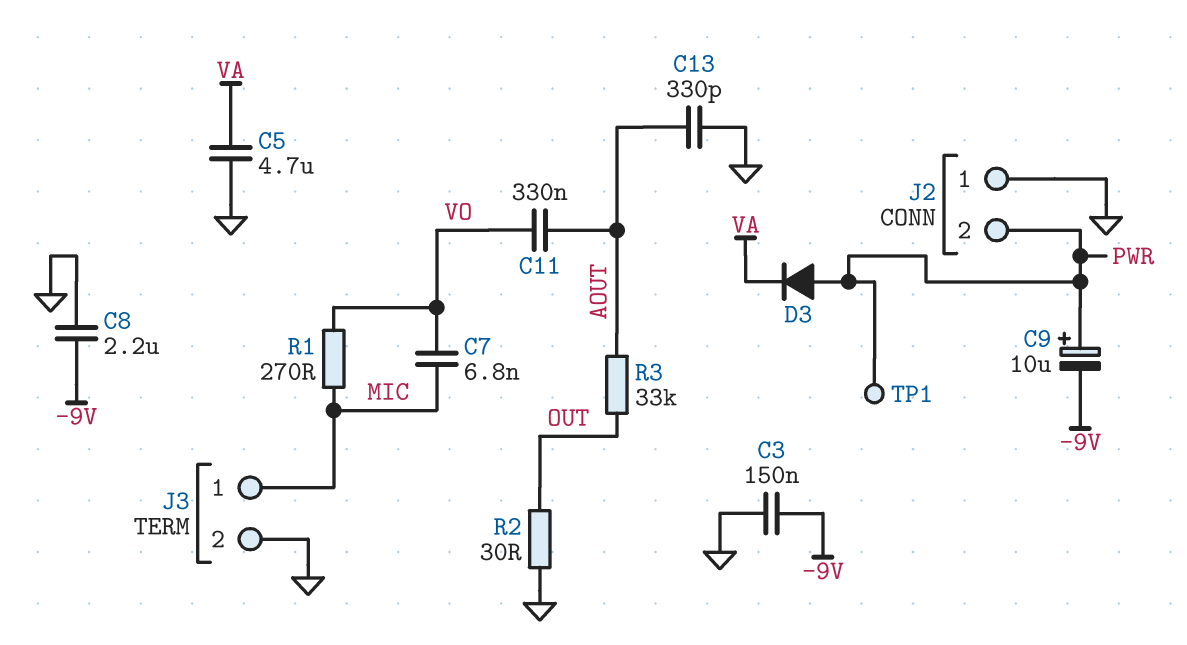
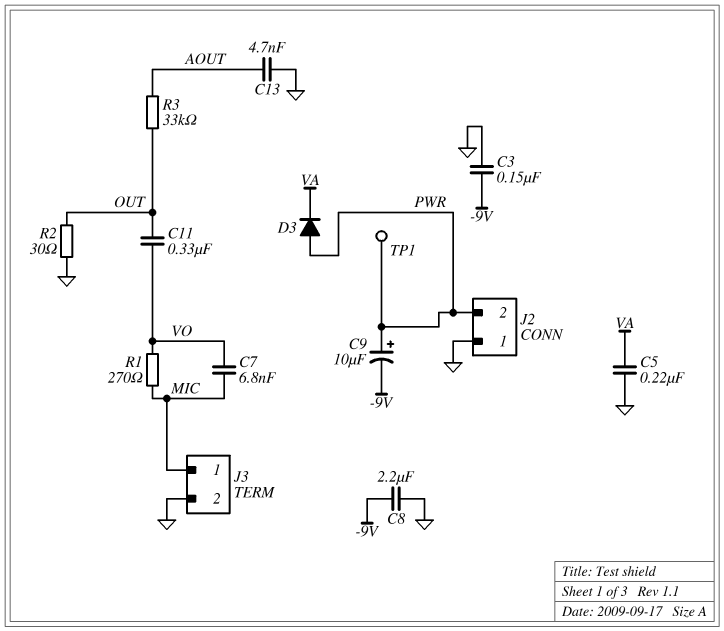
C5: 4.7uF (GND, VA) -> 220nF (GND, VA)
C11: 330nF (AOUT, VO) -> 330nF (OUT, VO)
C13: 330pF (AOUT, GND) -> 4.7nF (AOUT, GND)

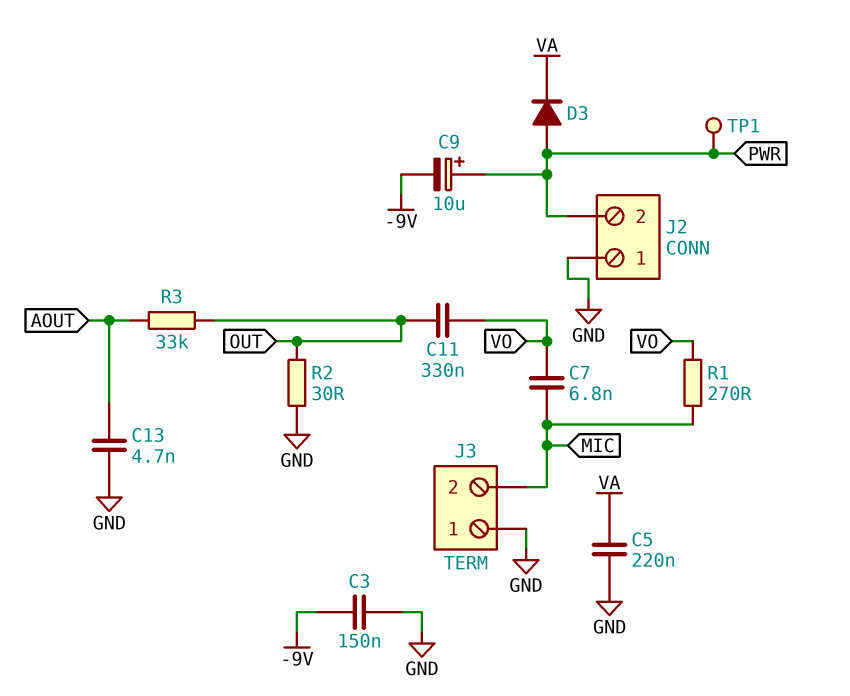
C8: 2.2uF (-9V, GND) -> none
J3 pin 1: MIC -> GND
J3 pin 2: GND -> MIC

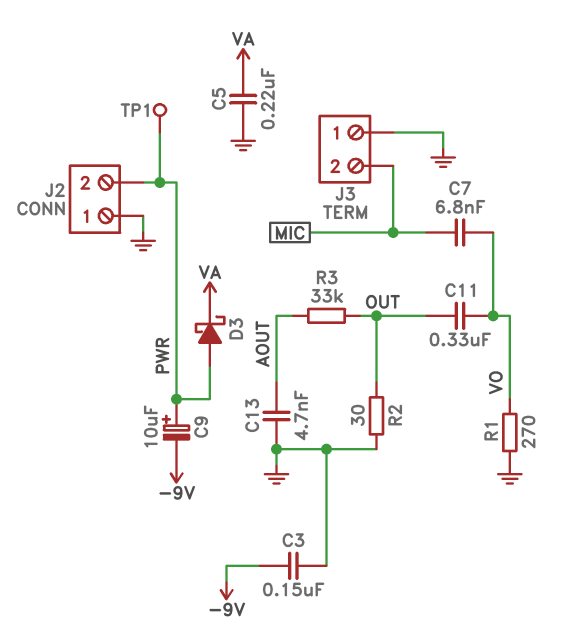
D3: diode (A PWR, K VA) -> schottky (A PWR, K VA)
R1: 270 (MIC, VO) -> 270 (GND, VO)

